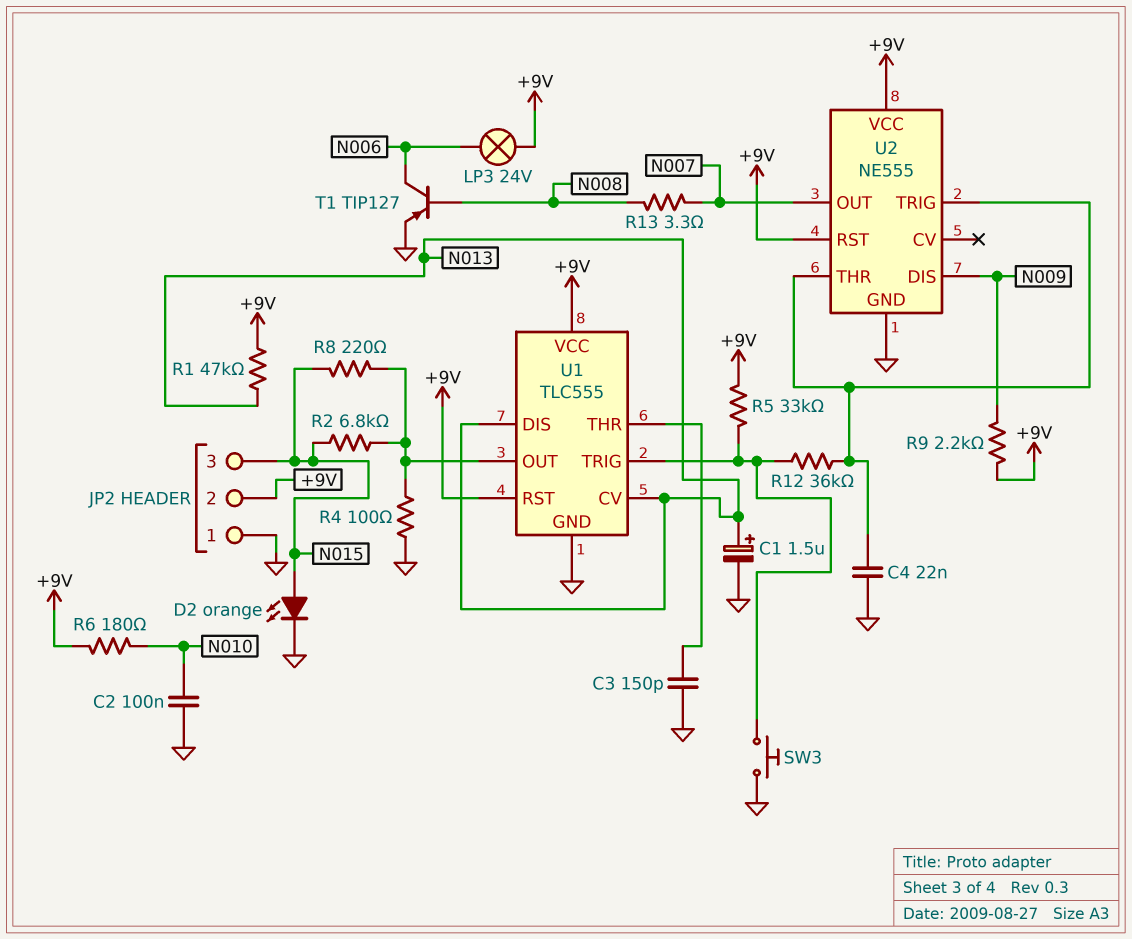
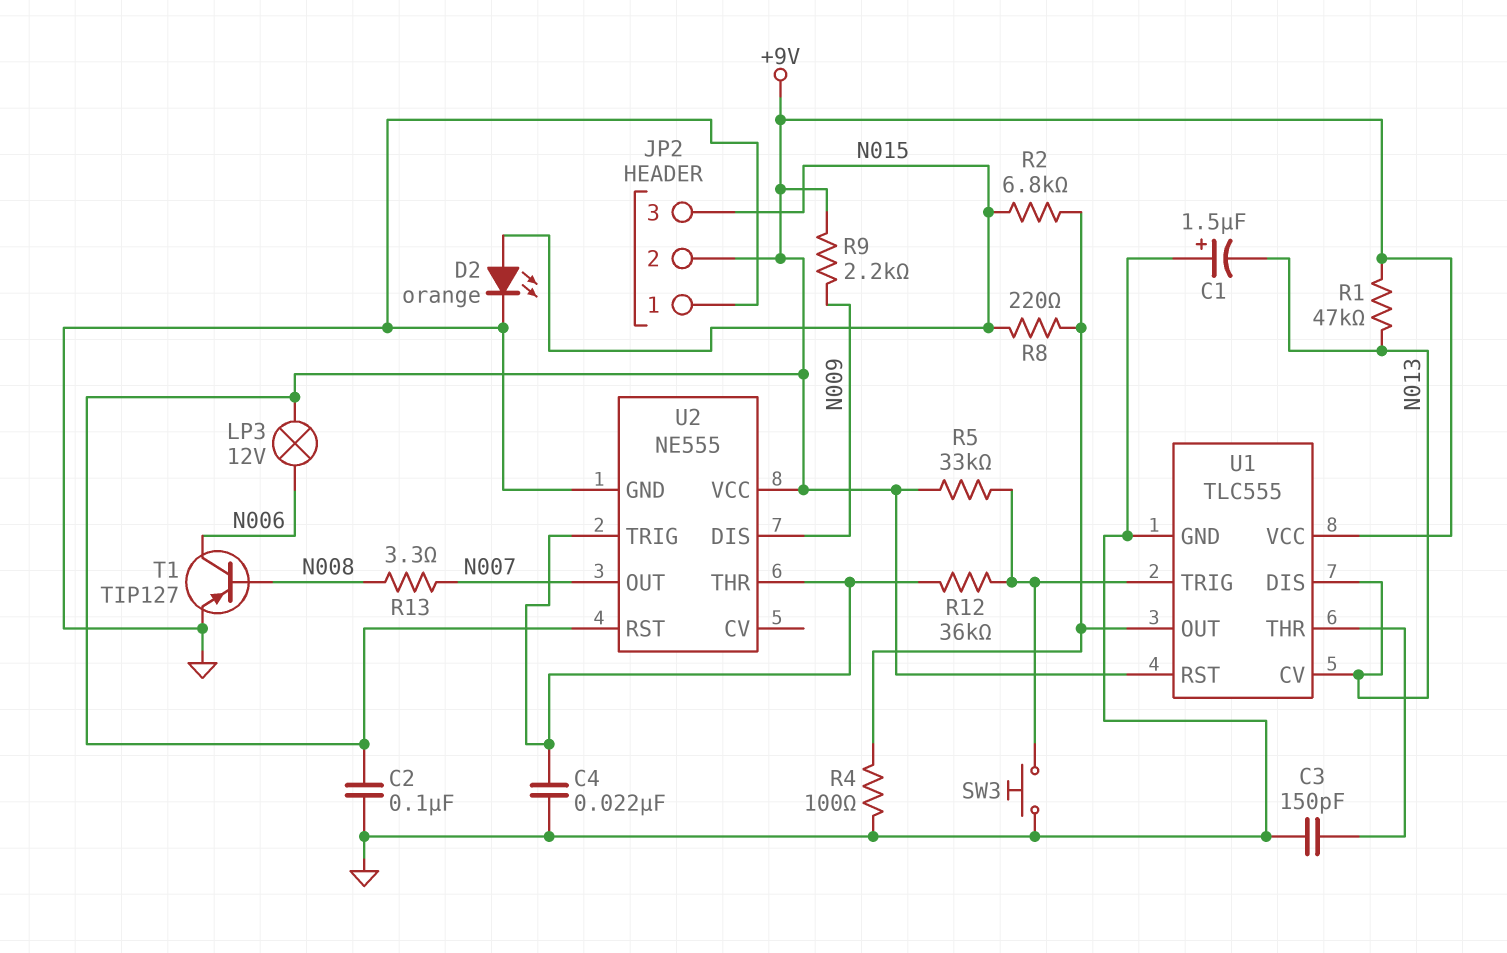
C1: 1.5uF (plus N013, minus GND) -> 1.5uF (plus GND, minus N013)
C2: 100nF (GND, N010) -> 100nF (+9V, GND)
LP3: lamp 24V (+9V, N006) -> lamp 12V (+9V, N006)
R6: 180 (+9V, N010) -> none

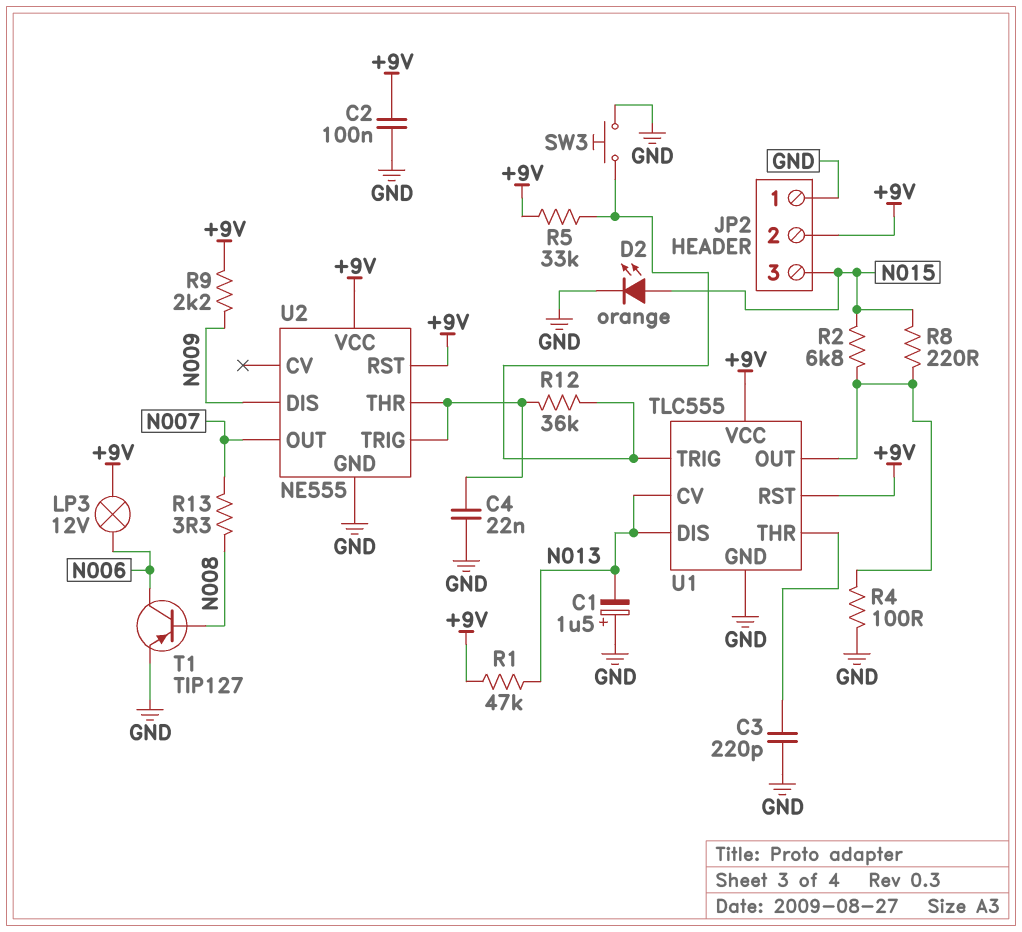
C3: 150pF (GND, U1/THR) -> 220pF (GND, U1/THR)

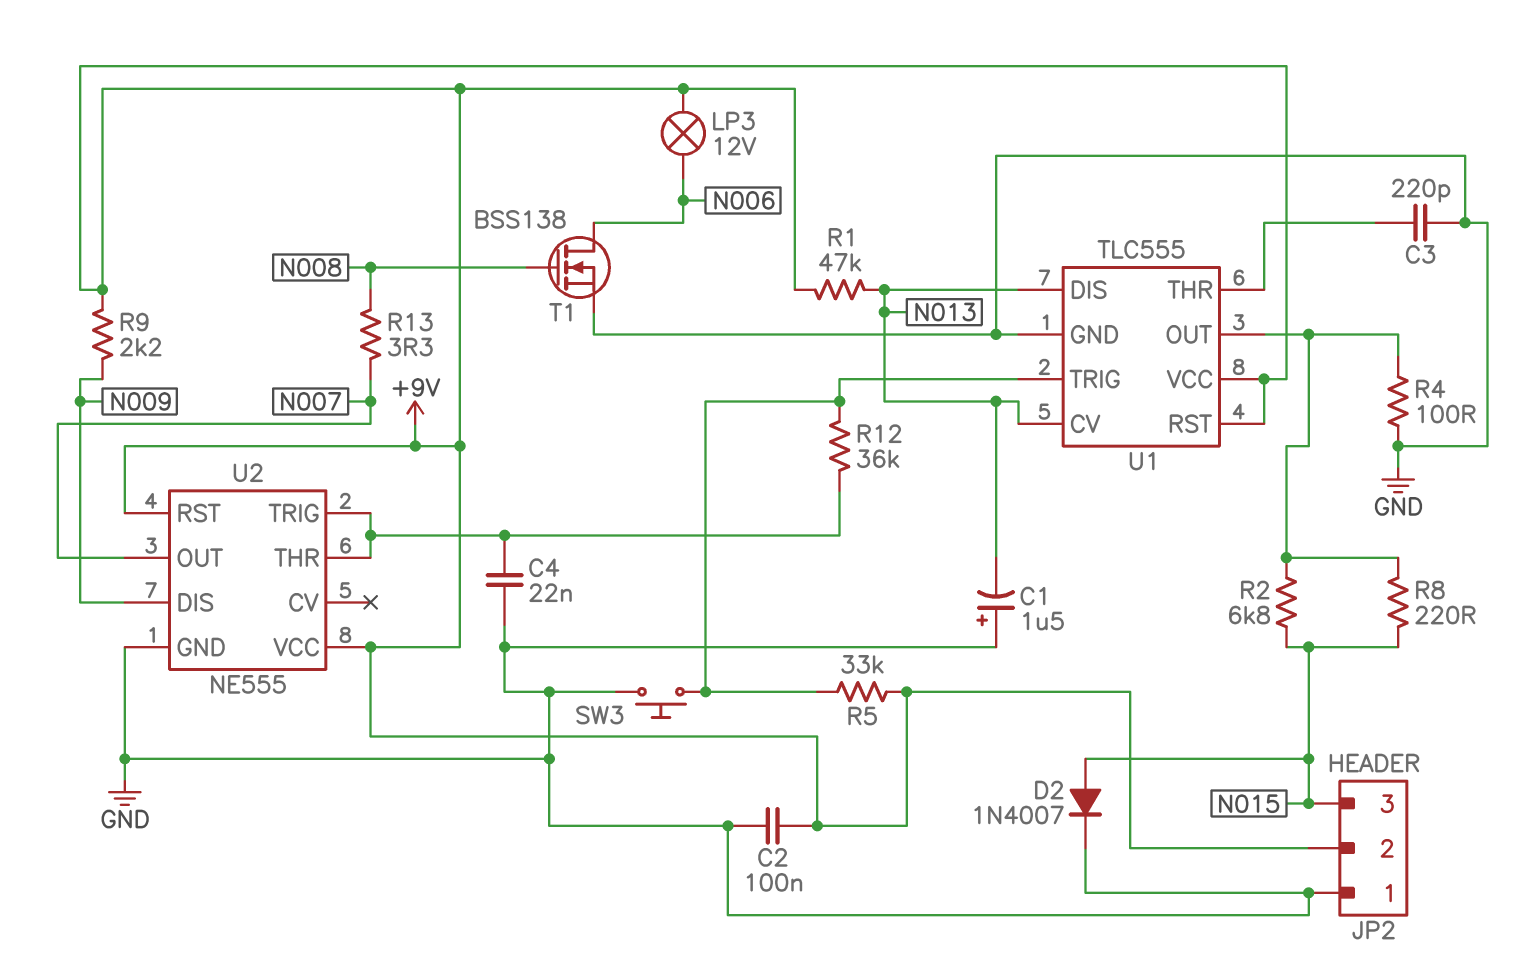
D2: LED orange (A N015, K GND) -> diode 1N4007 (A N015, K GND)
T1: PNP TIP127 (B N008, C N006, E GND) -> NMOS BSS138 (G N008, D N006, S GND)

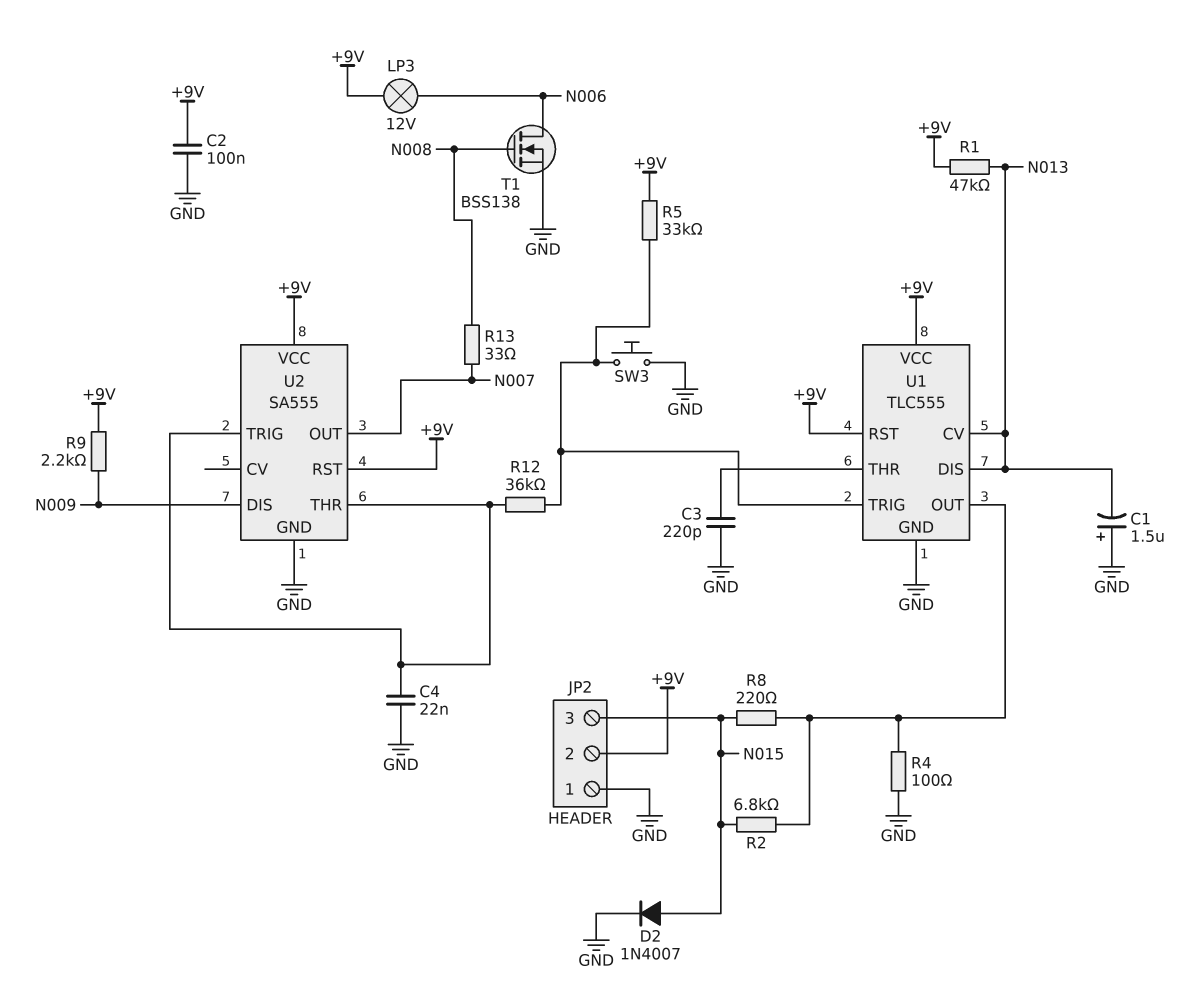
R13: 3.3 (N007, N008) -> 33 (N007, N008)
U2: NE555 -> SA555

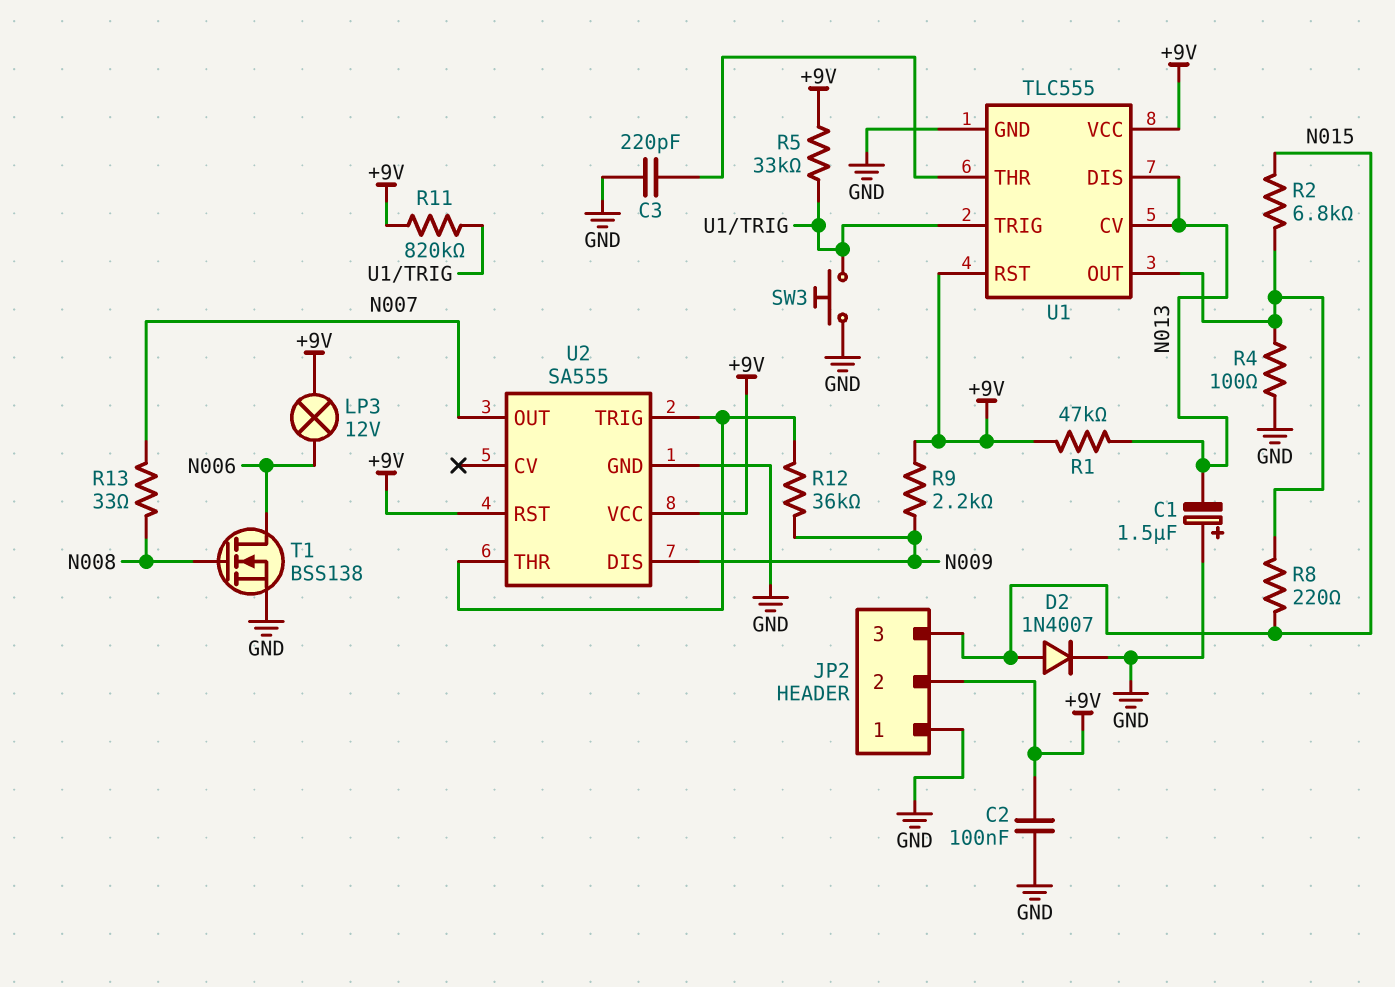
C4: 22nF (GND, U2/THR) -> none
R11: none -> 820k (+9V, U1/TRIG)
R12: 36k (U1/TRIG, U2/THR) -> 36k (N009, U2/THR)

